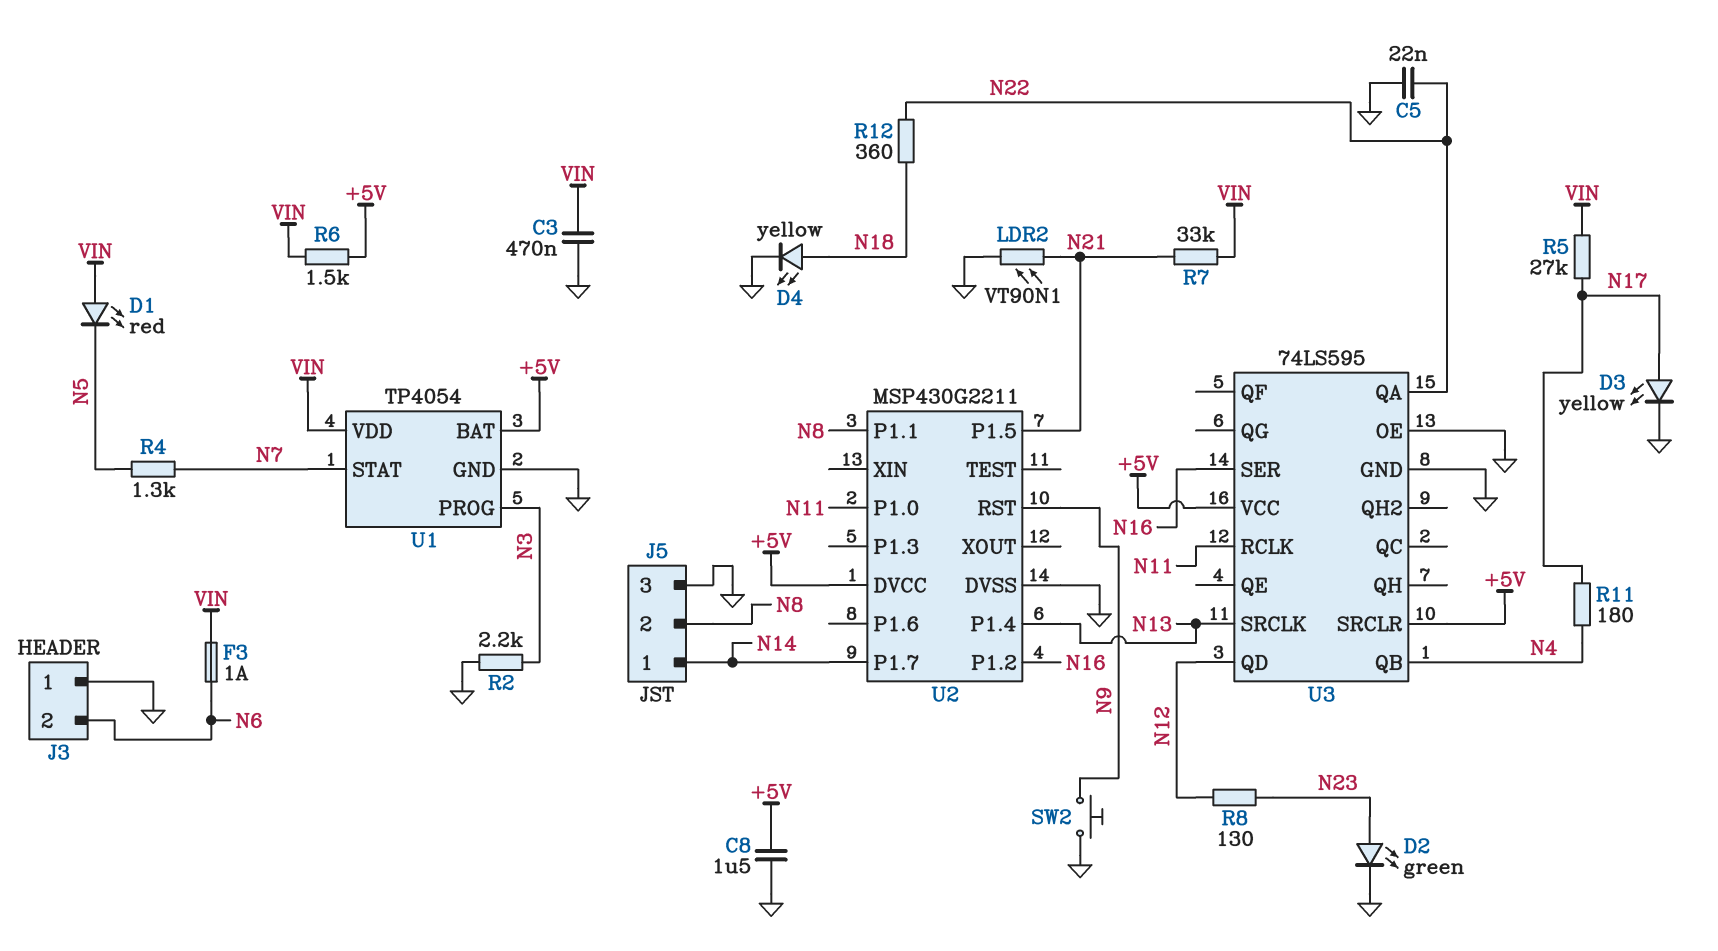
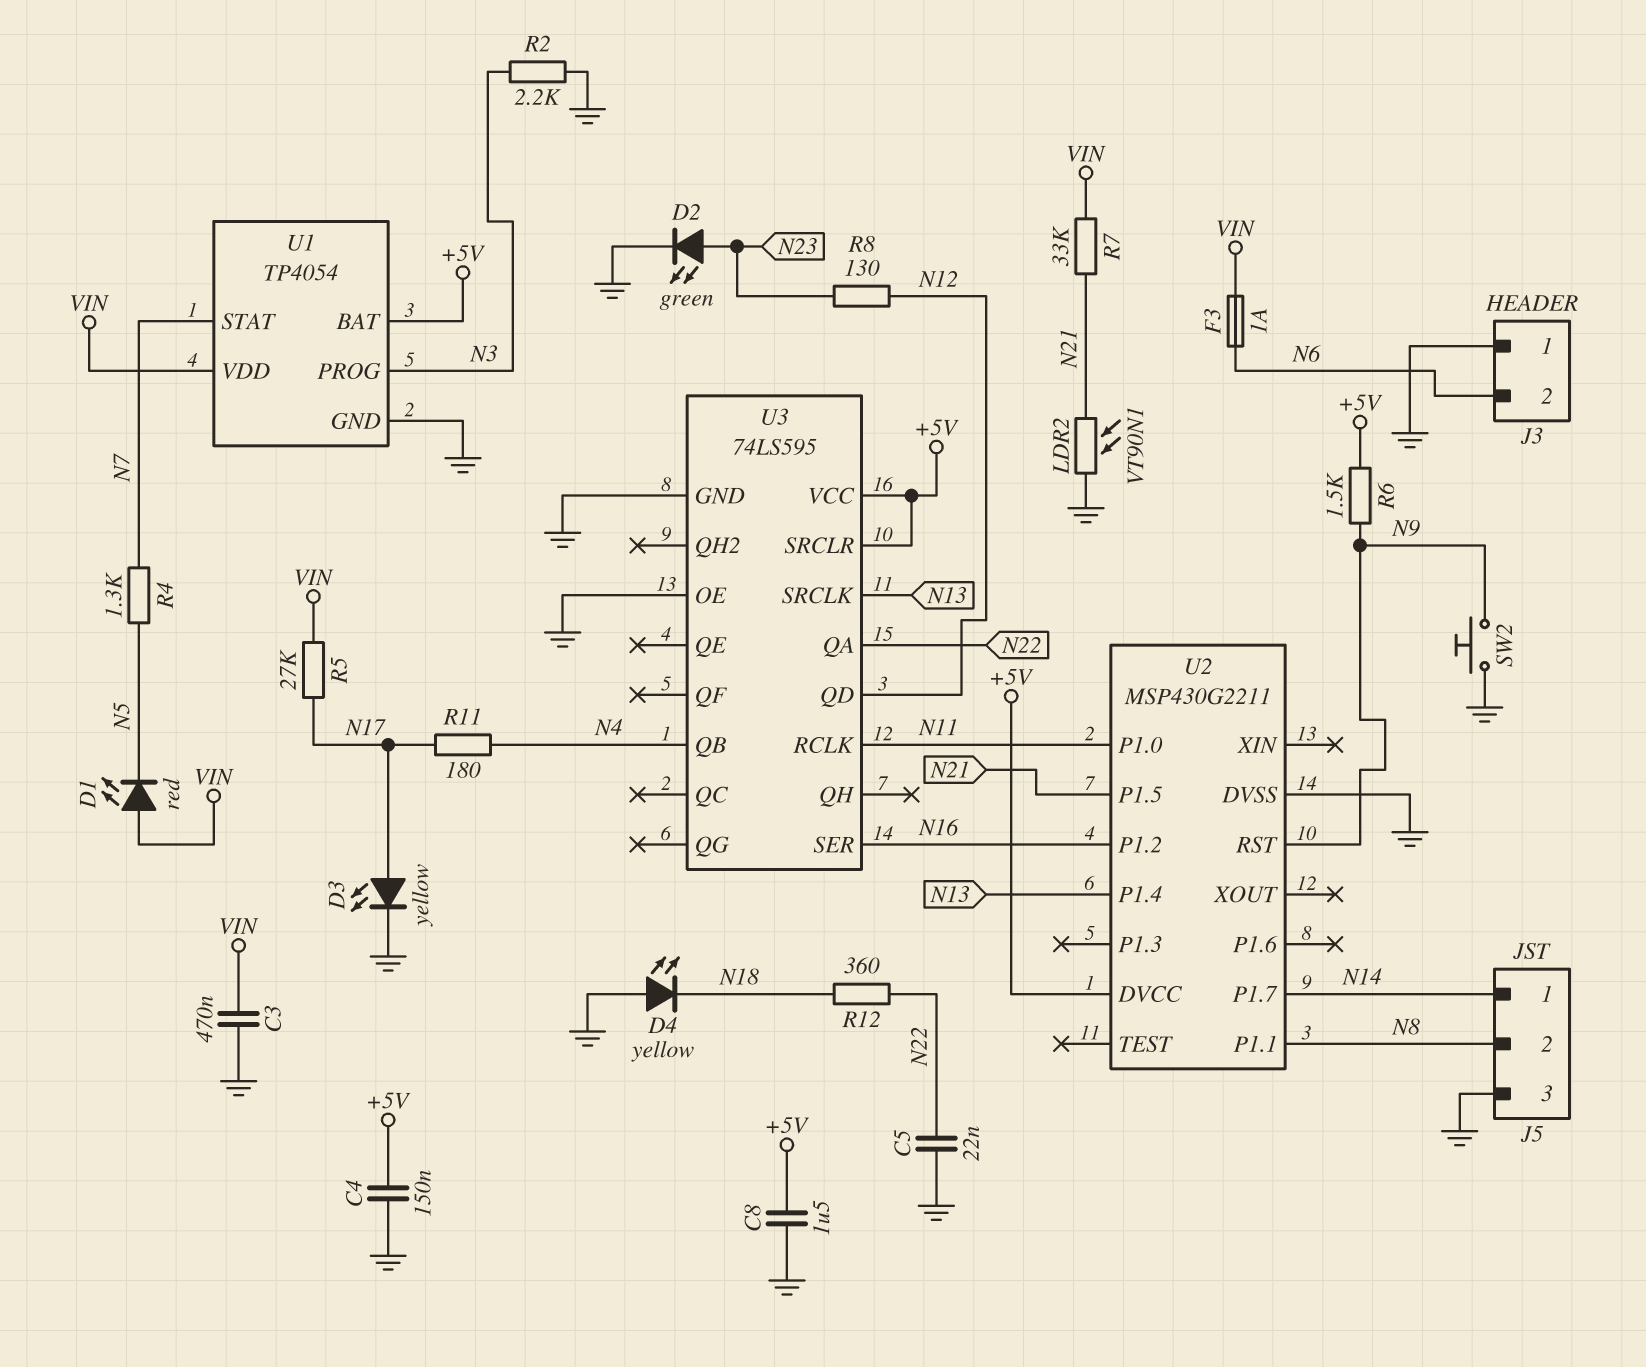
C4: none -> 150nF (+5V, GND)
D4: LED yellow (A N18, K GND) -> LED yellow (A GND, K N18)
R6: 1.5k (+5V, VIN) -> 1.5k (+5V, N9)

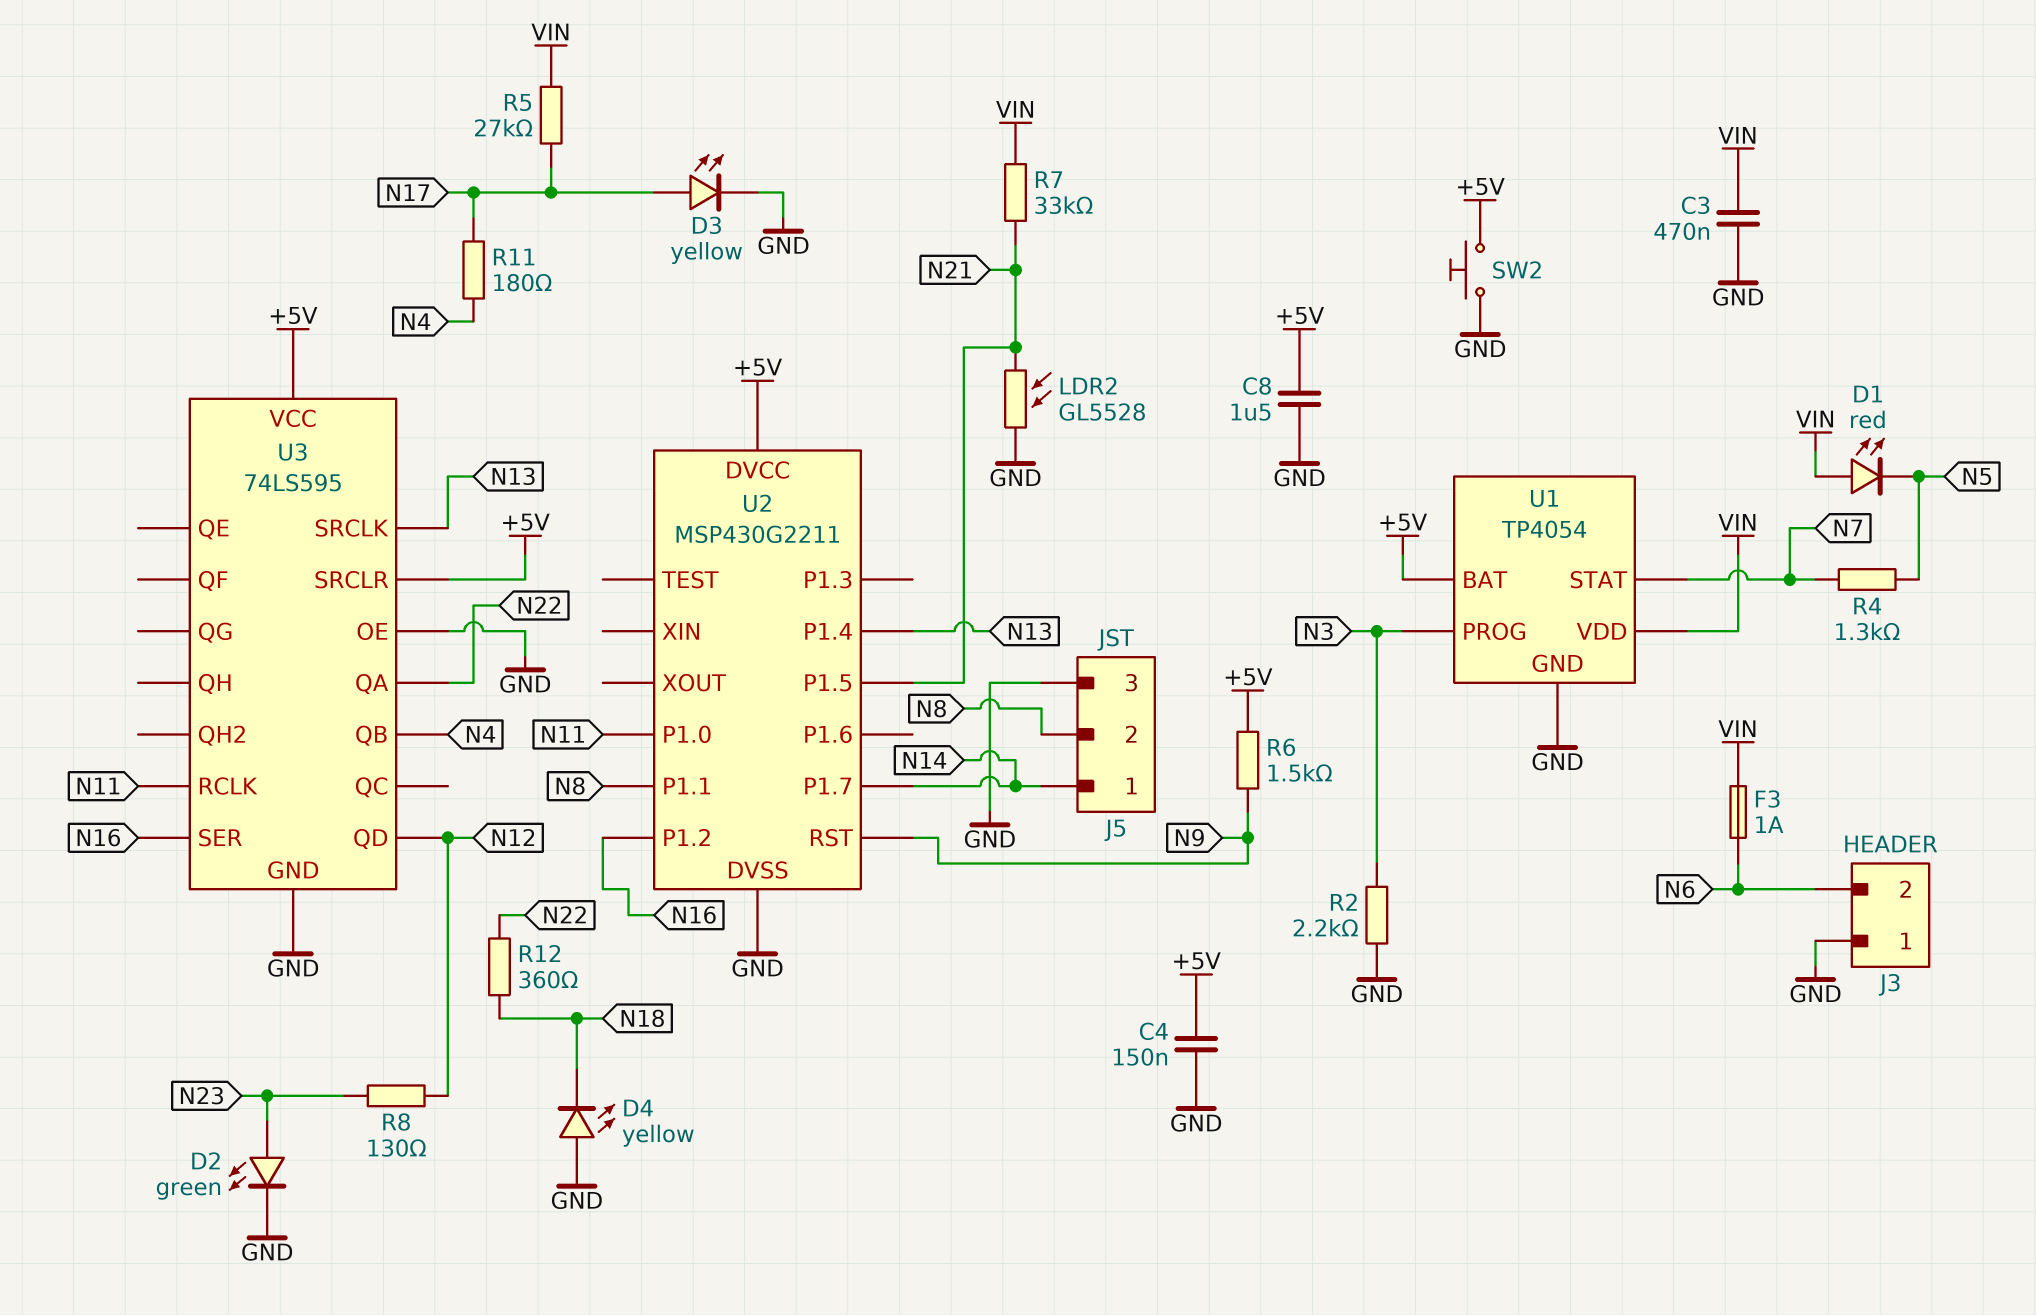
C5: 22nF (GND, N22) -> none
LDR2: VT90N1 (GND, N21) -> GL5528 (GND, N21)
SW2: button (GND, N9) -> button (+5V, GND)

